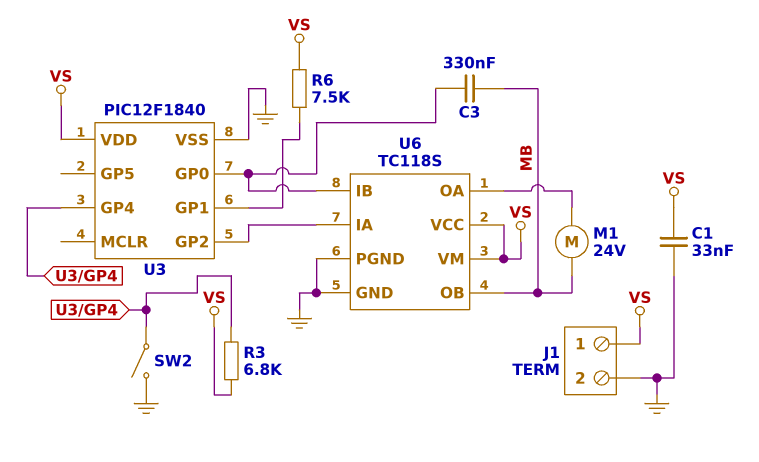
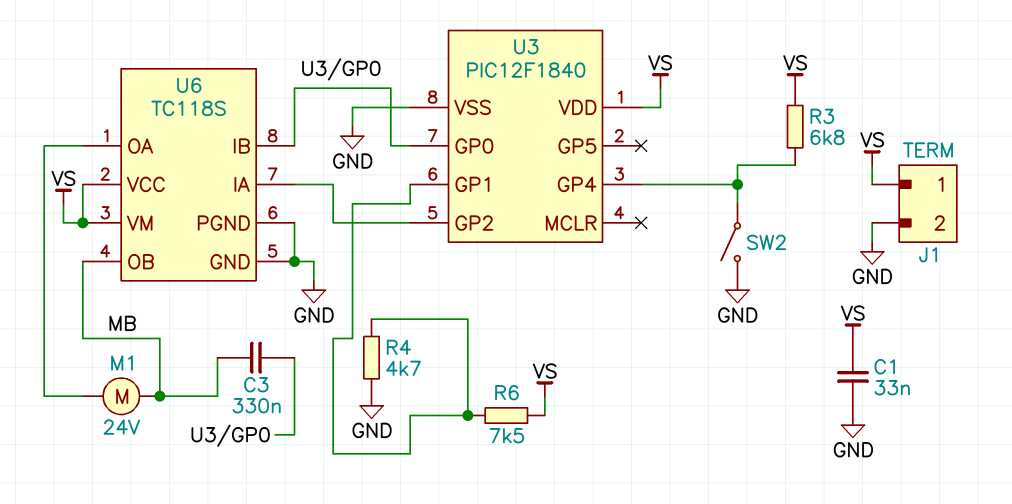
R4: none -> 4.7k (GND, U3/GP1)

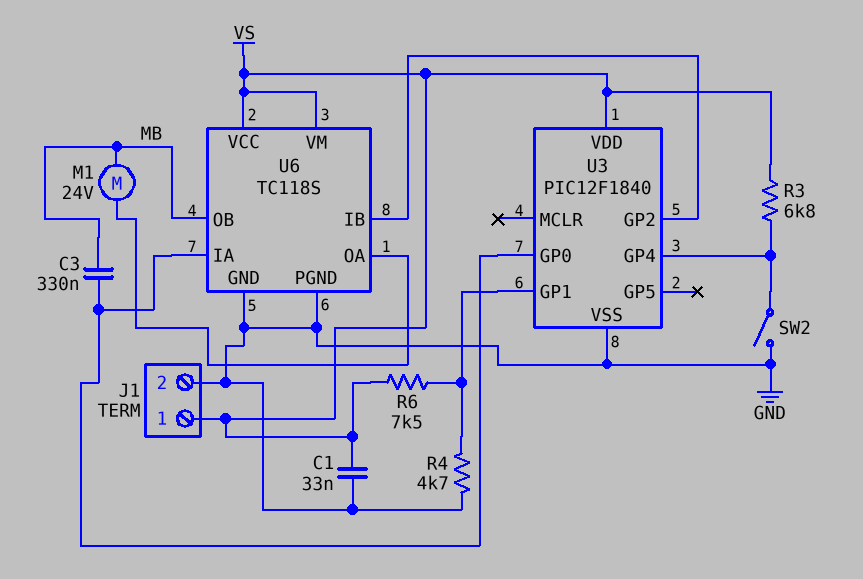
U6 pin IA: U3/GP2 -> U3/GP0
U6 pin IB: U3/GP0 -> U3/GP2

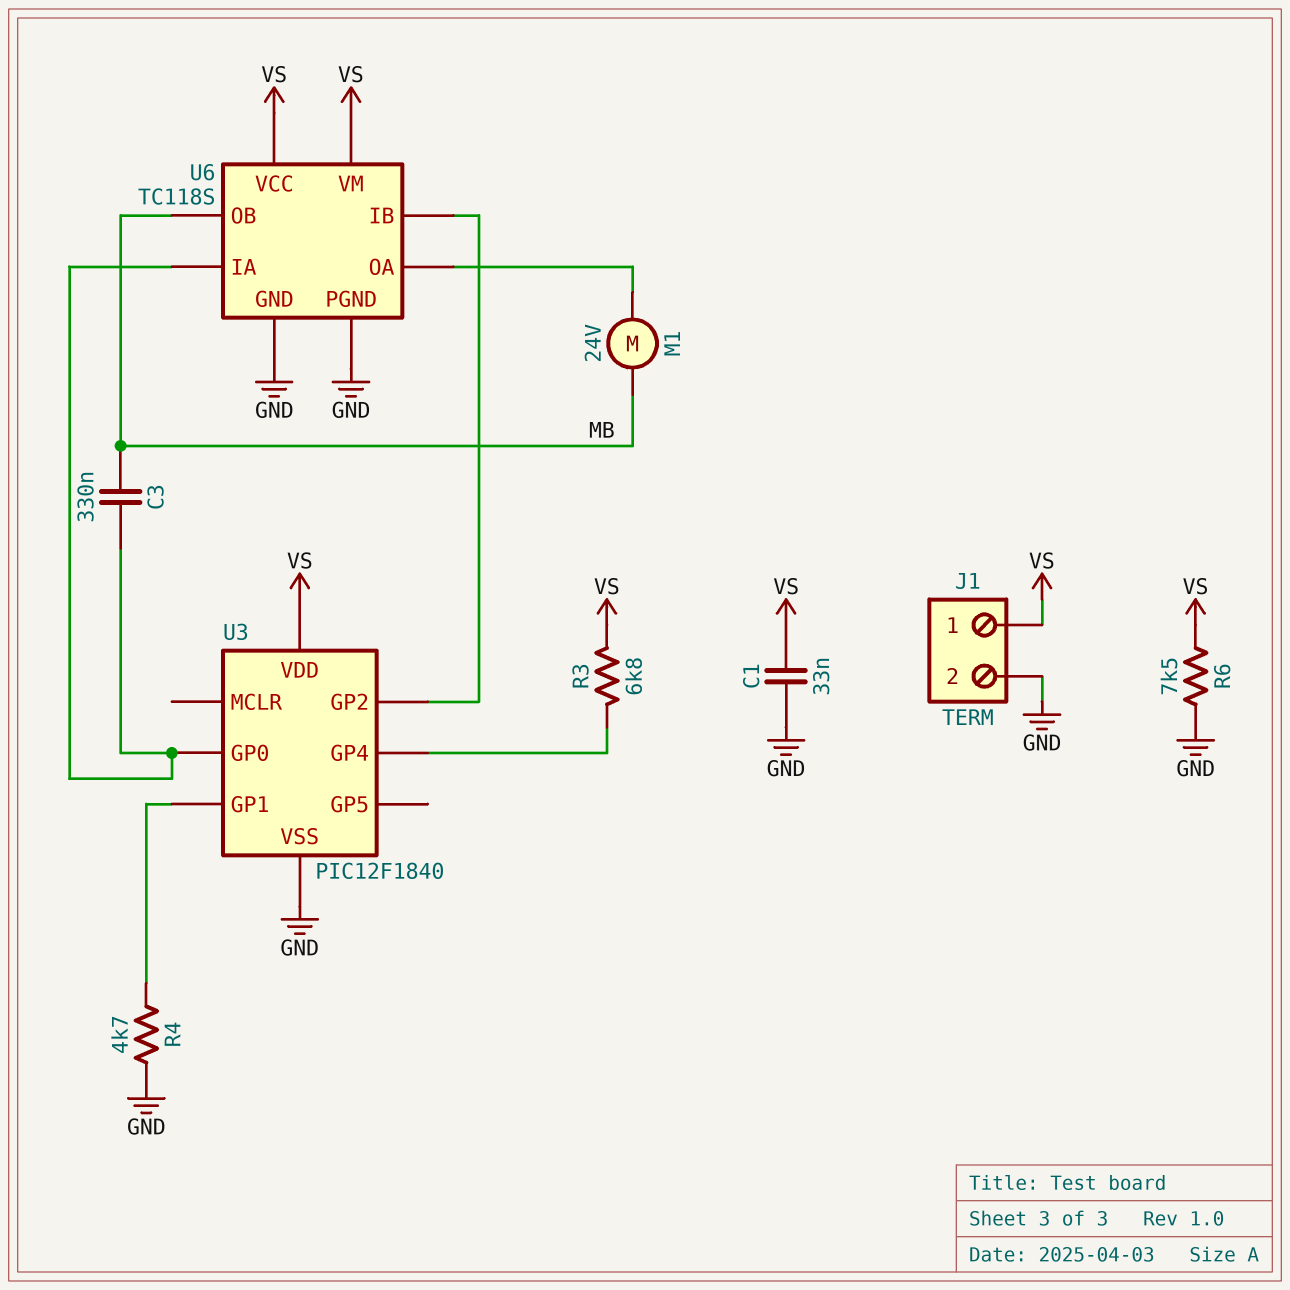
R6: 7.5k (U3/GP1, VS) -> 7.5k (GND, VS)
SW2: switch (GND, U3/GP4) -> none

